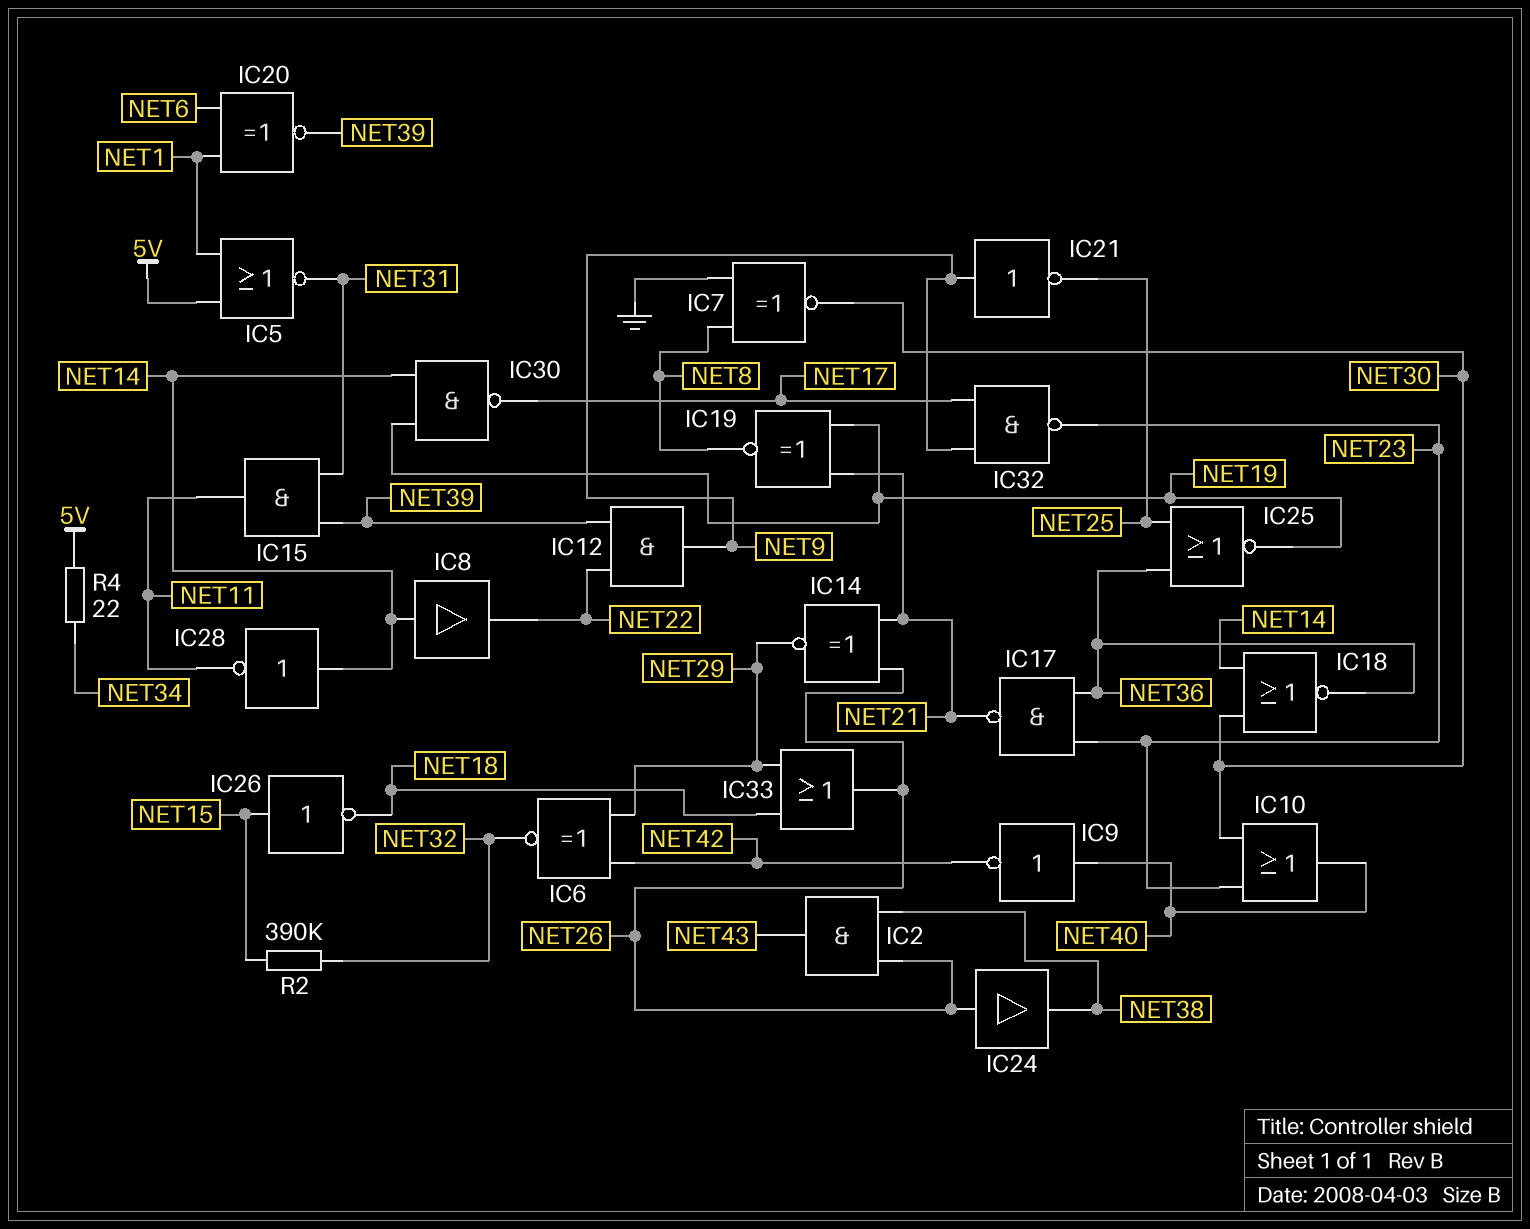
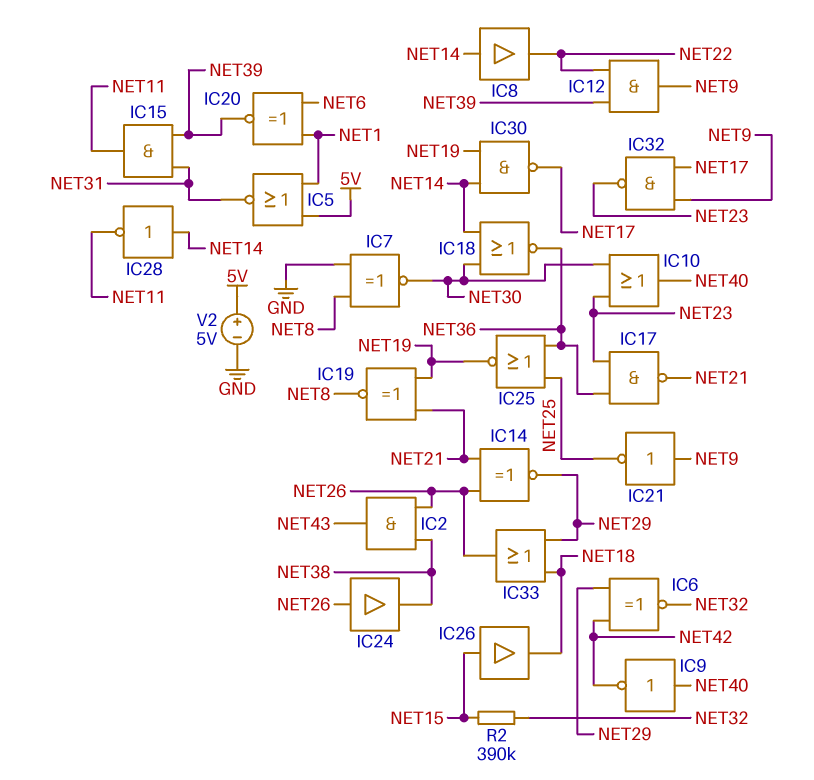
IC26: NOT (in NET15, out NET18) -> buffer (in NET15, out NET18)
R4: 22 (5V, NET34) -> none
V2: none -> 5V (plus 5V, minus GND)

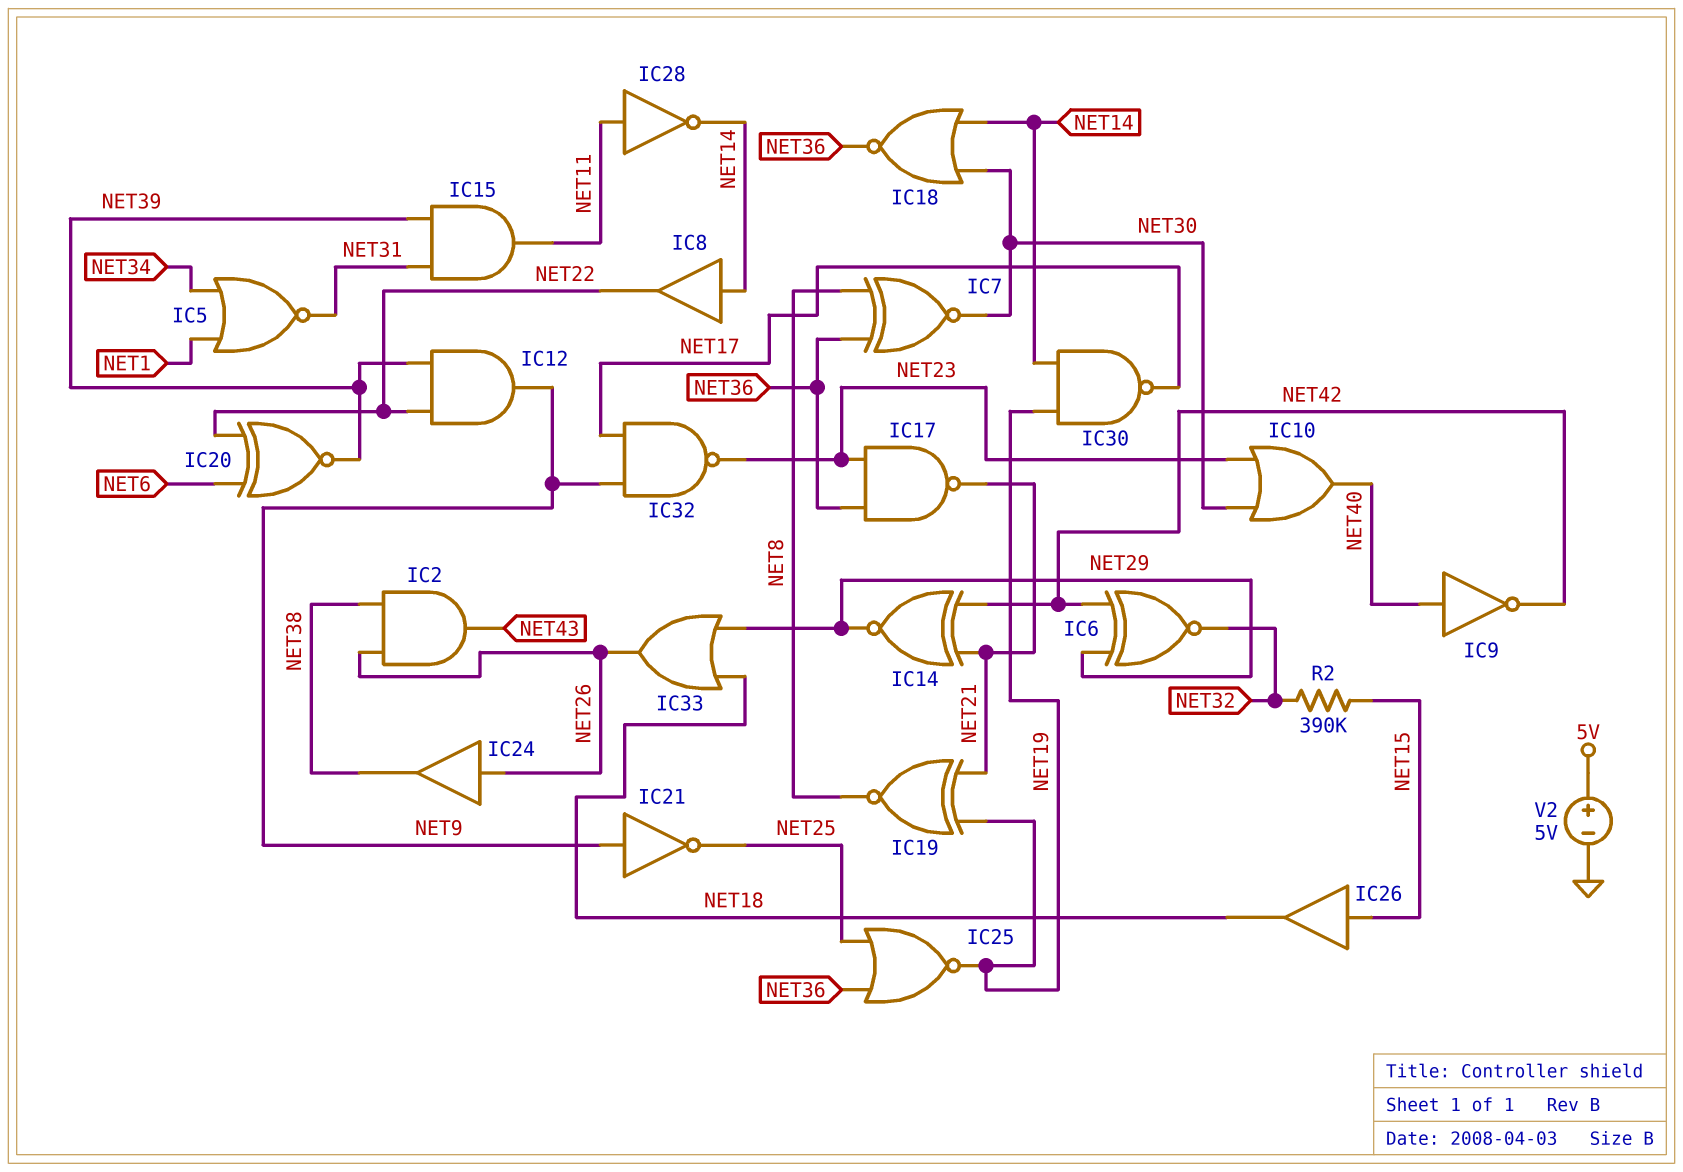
IC5: NOR (in 5V, in NET1, out NET31) -> NOR (in NET1, in NET34, out NET31)
IC7: XNOR (in GND, in NET8, out NET30) -> XNOR (in NET8, in NET36, out NET30)
IC14: XNOR (in NET21, in NET26, out NET29) -> XNOR (in NET21, in NET42, out NET29)
IC20: XNOR (in NET1, in NET6, out NET39) -> XNOR (in NET6, in NET22, out NET39)
IC28: NOT (in NET14, out NET11) -> NOT (in NET11, out NET14)

